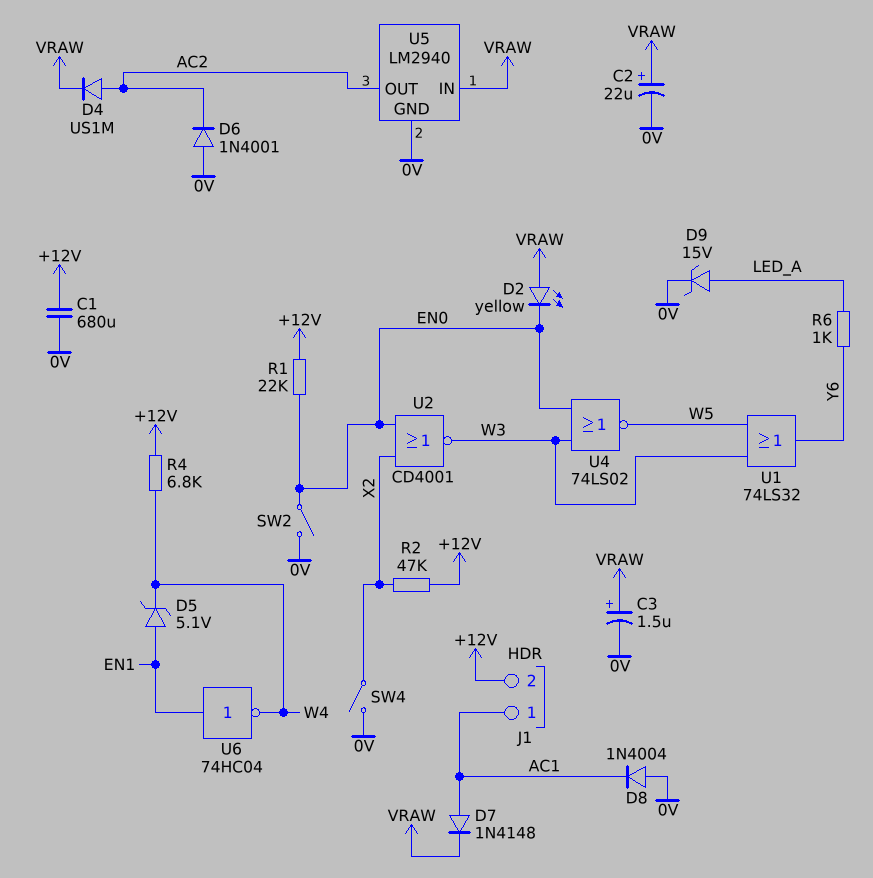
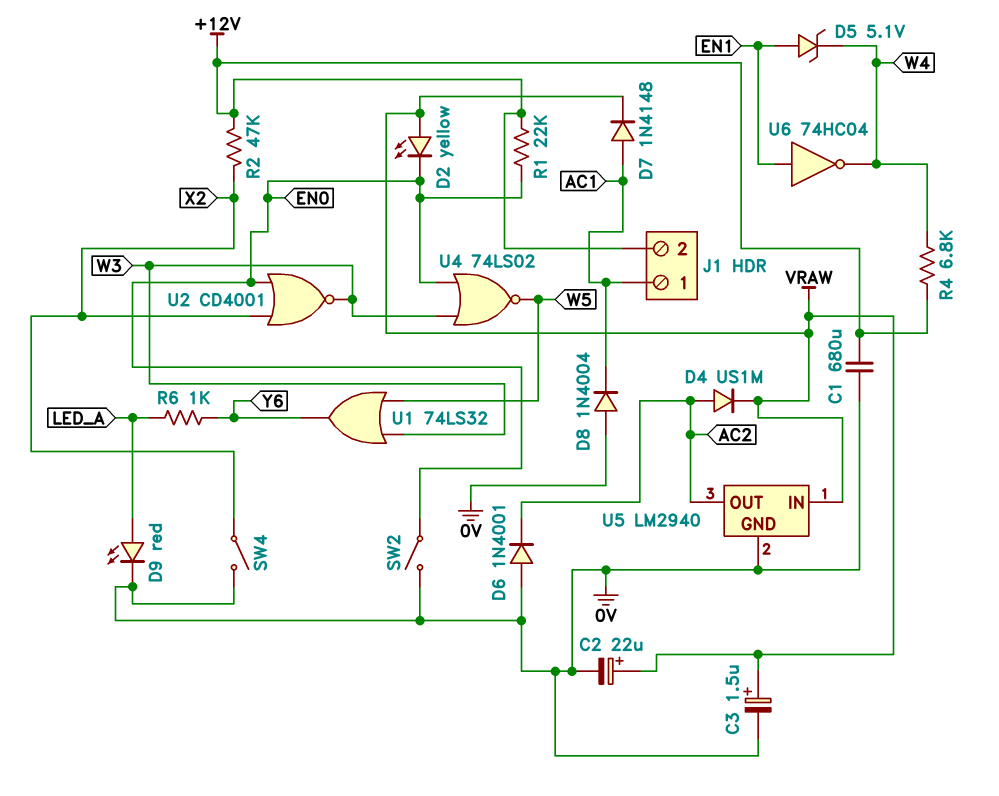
D9: zener 15V (A LED_A, K 0V) -> LED red (A LED_A, K 0V)

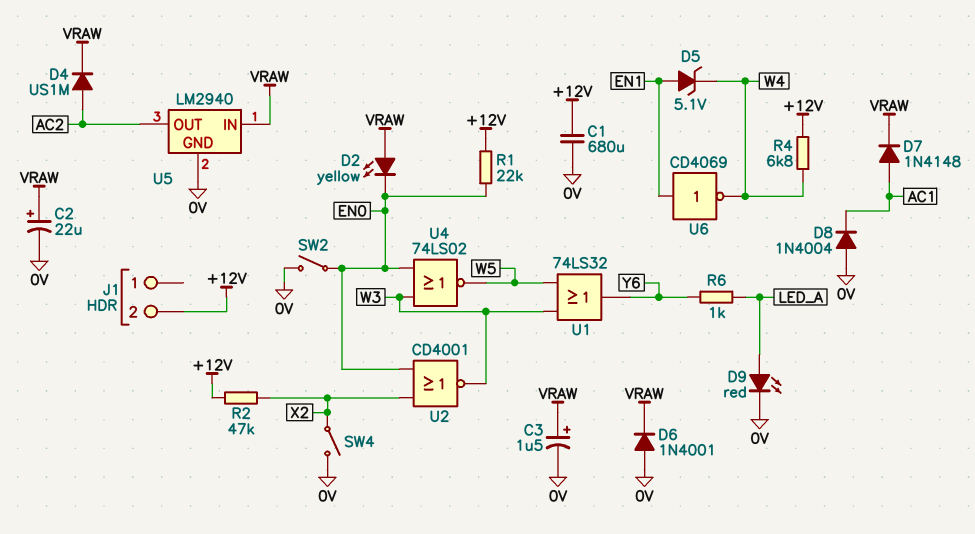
D6: diode 1N4001 (A 0V, K AC2) -> diode 1N4001 (A 0V, K VRAW)
J1 pin 1: AC1 -> none
U6: NOT 74HC04 (in EN1, out W4) -> NOT CD4069 (in EN1, out W4)

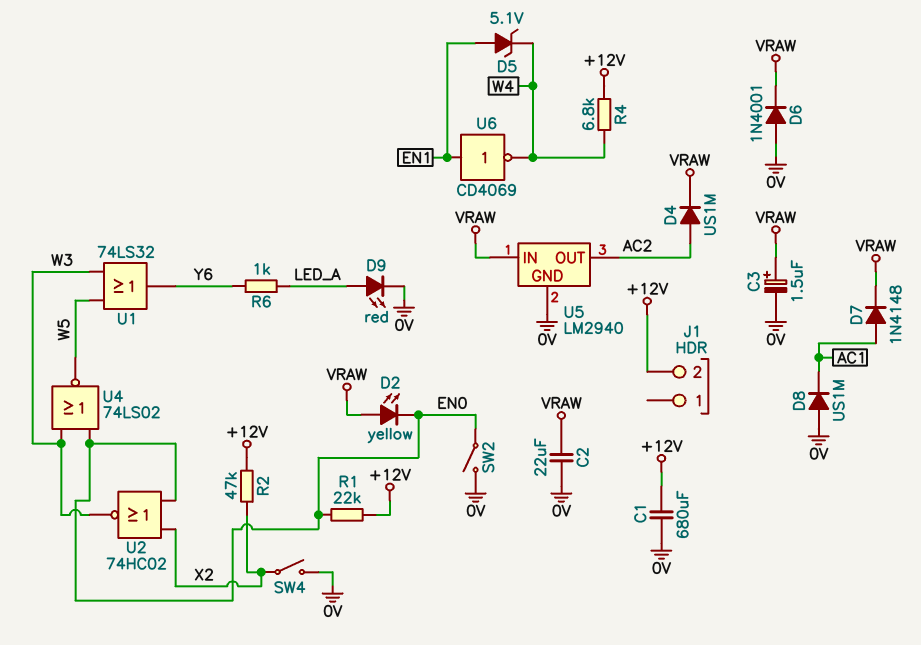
C2: 22uF (plus VRAW, minus 0V) -> 22uF (0V, VRAW)
D8: diode 1N4004 (A 0V, K AC1) -> diode US1M (A 0V, K AC1)
U2: NOR CD4001 (in EN0, in X2, out W3) -> NOR 74HC02 (in EN0, in X2, out W3)

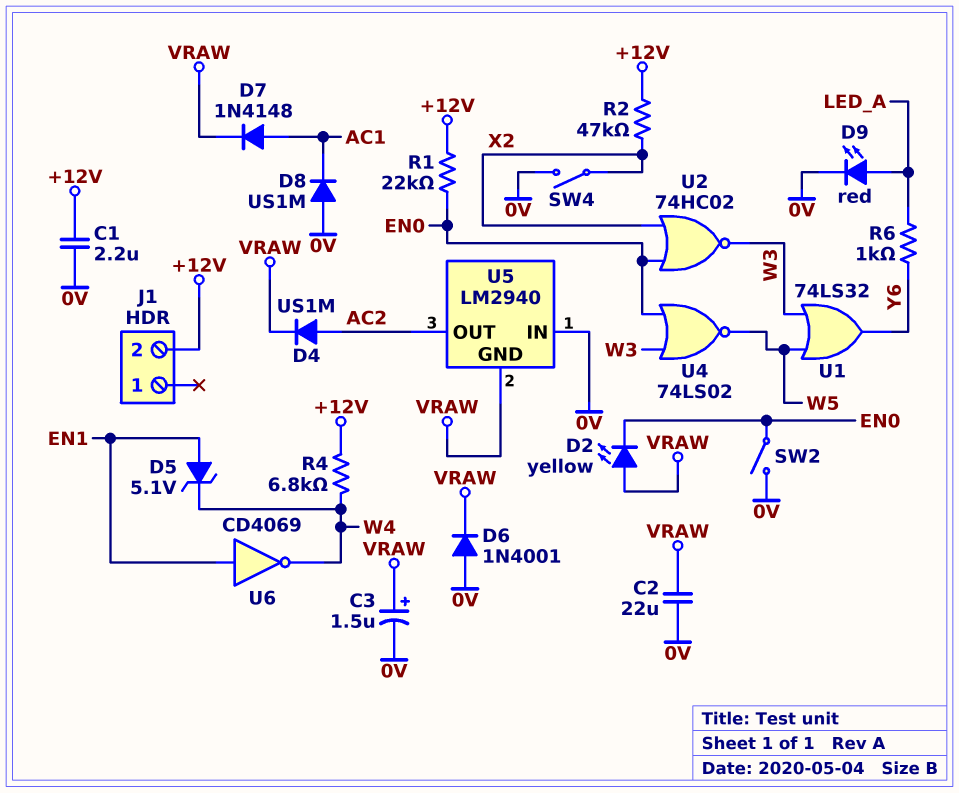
C1: 680uF (+12V, 0V) -> 2.2uF (+12V, 0V)
U5 pin GND: 0V -> VRAW
U5 pin IN: VRAW -> 0V

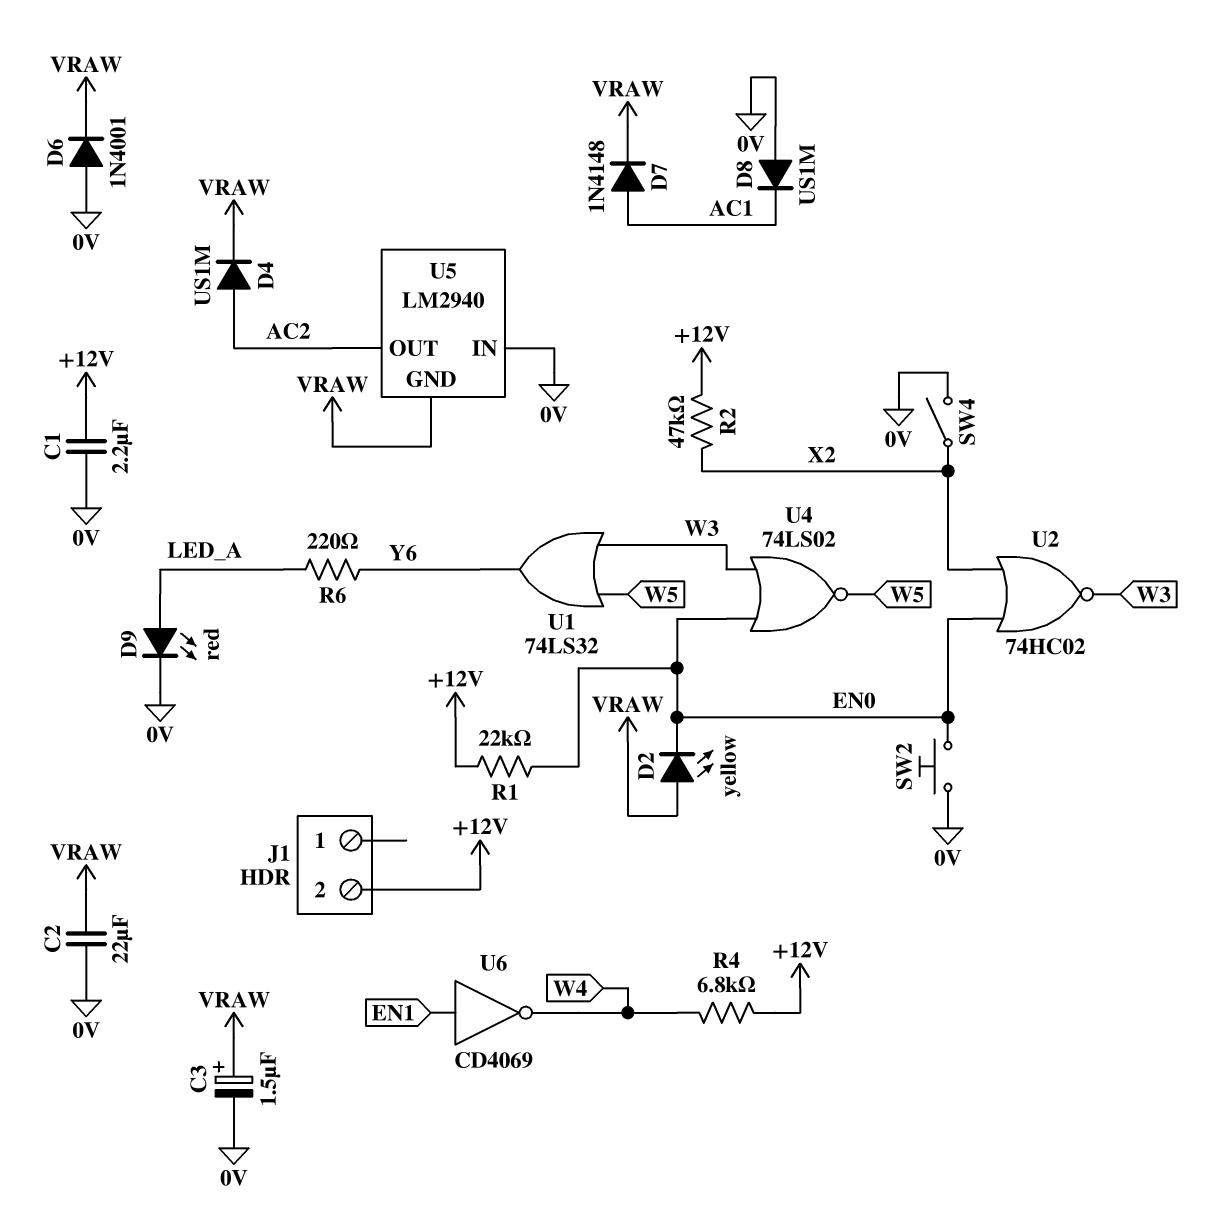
D5: zener 5.1V (A EN1, K W4) -> none
R6: 1k (LED_A, Y6) -> 220 (LED_A, Y6)
SW2: switch (0V, EN0) -> button (0V, EN0)

